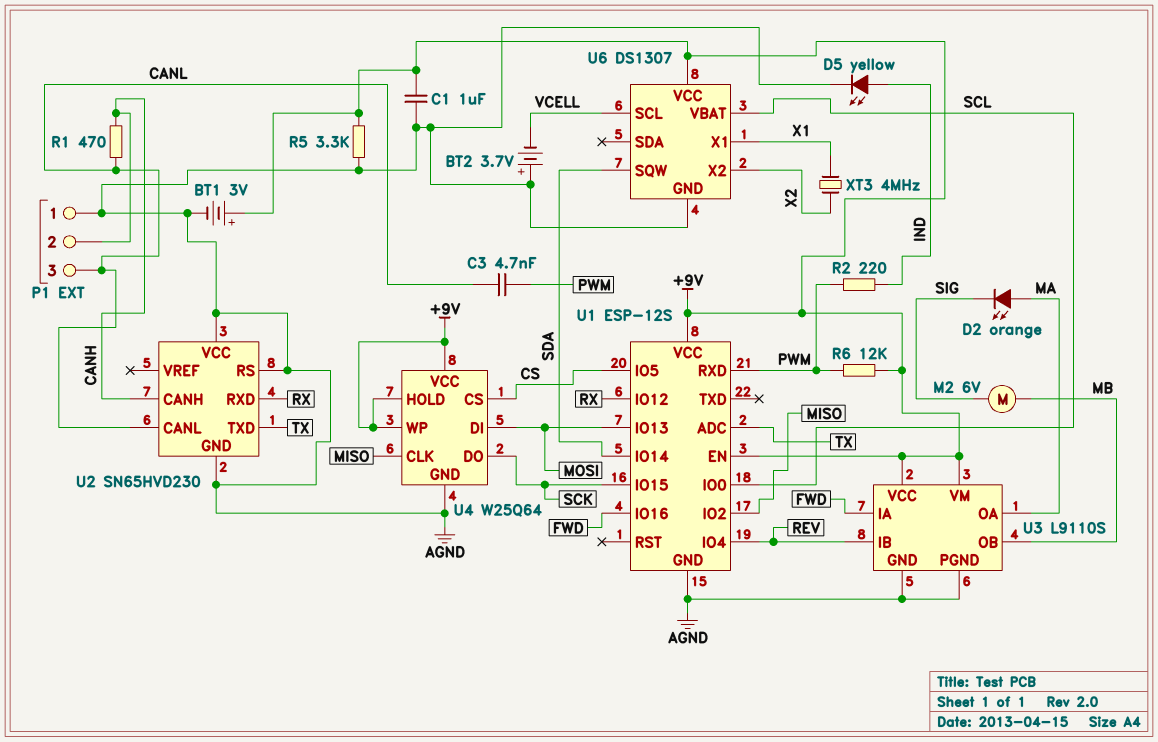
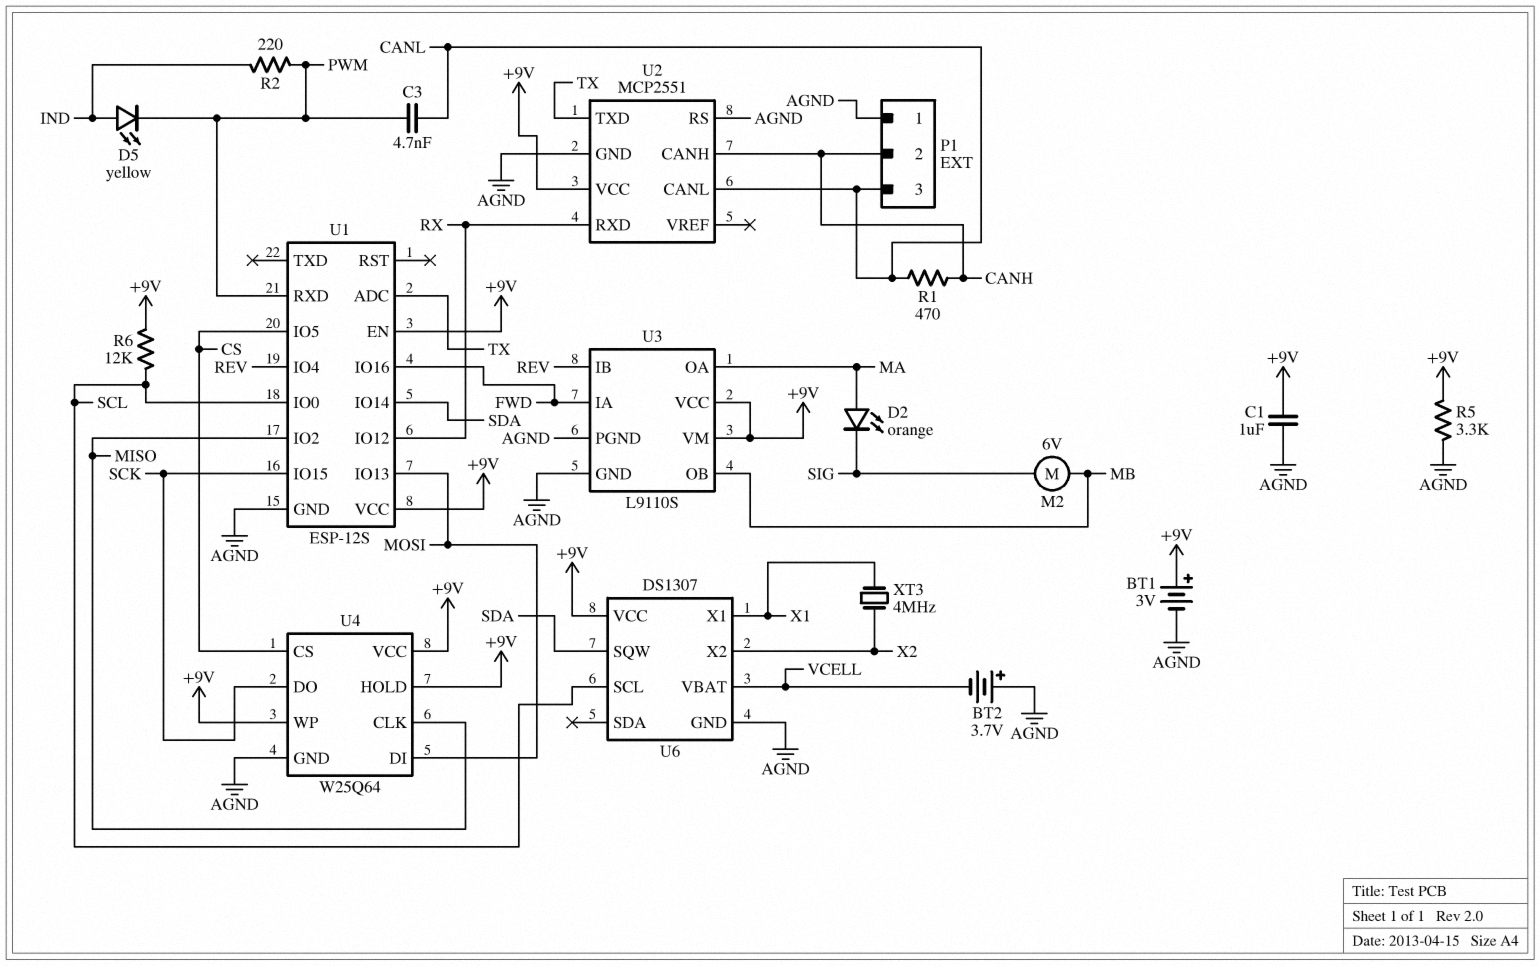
D5: LED yellow (A IND, K AGND) -> LED yellow (A IND, K PWM)
R6: 12k (+9V, PWM) -> 12k (+9V, SCL)
U2: SN65HVD230 -> MCP2551
U2 pin VCC: AGND -> +9V
U6 pin SCL: VCELL -> SCL
U6 pin VBAT: SCL -> VCELL

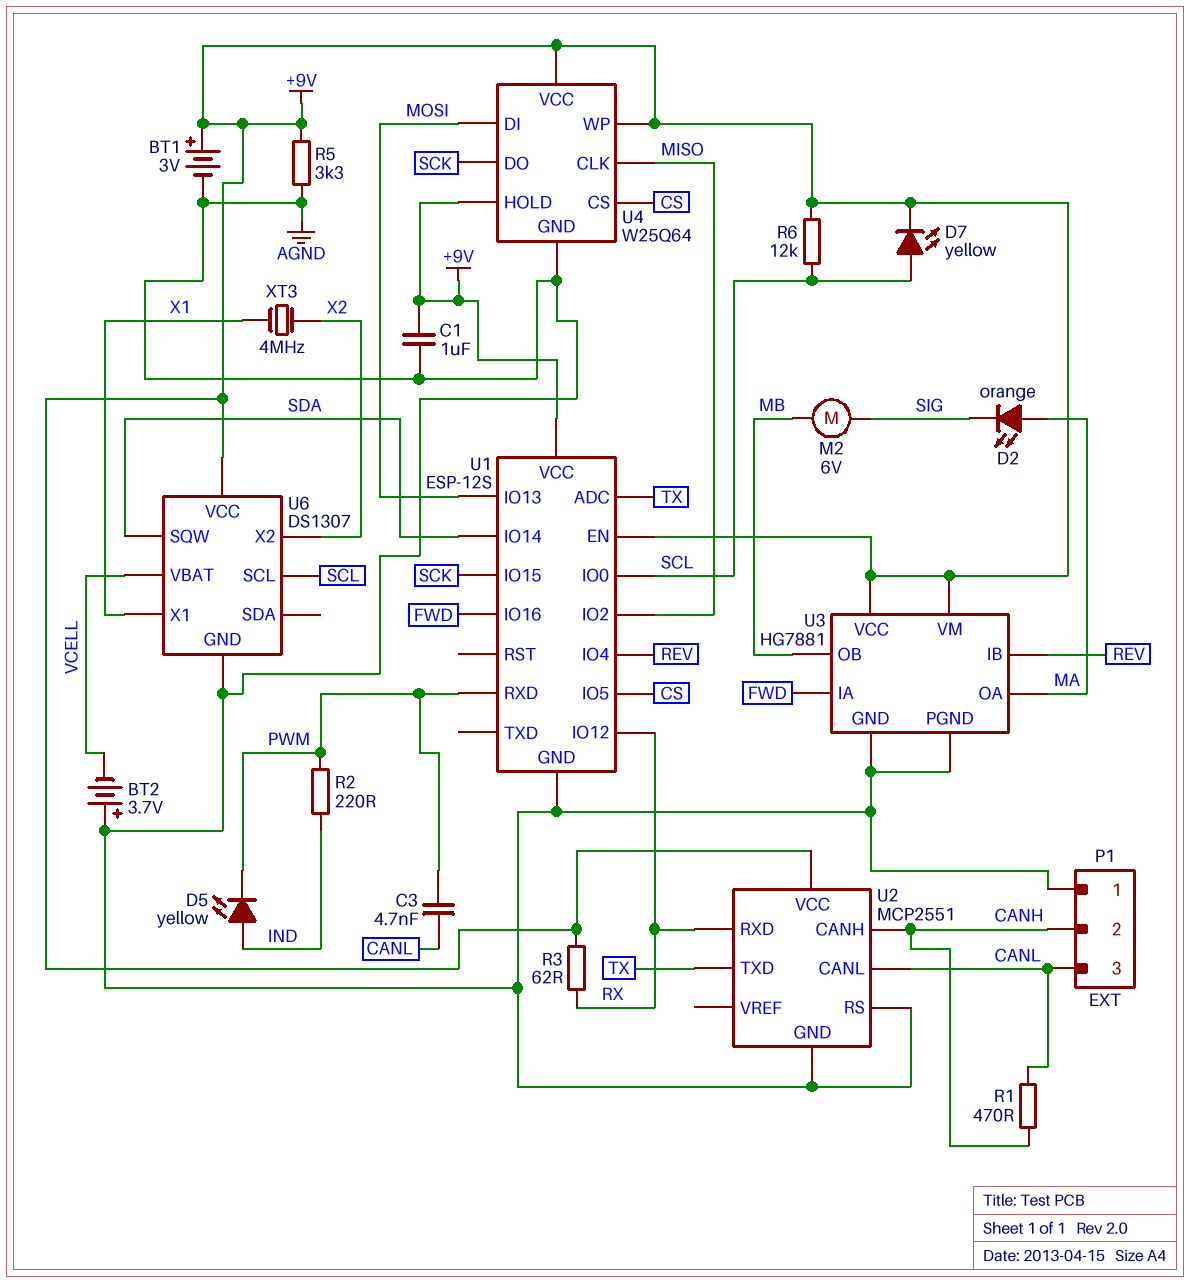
D7: none -> LED yellow (A SCL, K +9V)
R3: none -> 62 (+9V, RX)
U3: L9110S -> HG7881

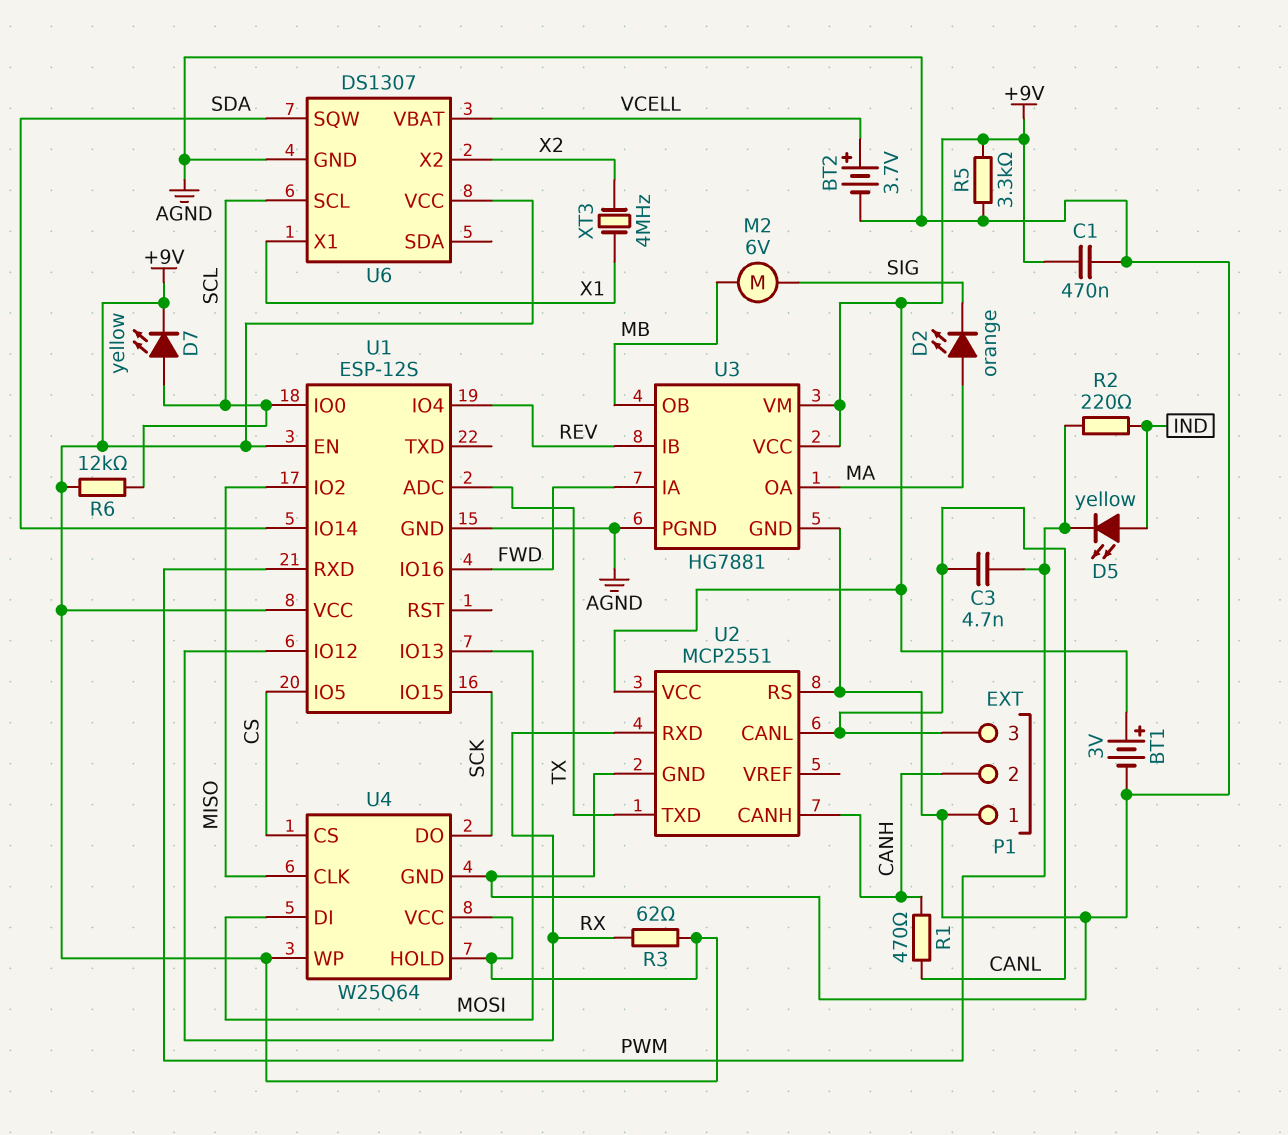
BT2: 3.7V (plus AGND, minus VCELL) -> 3.7V (plus VCELL, minus AGND)
C1: 1uF (+9V, AGND) -> 470nF (+9V, AGND)

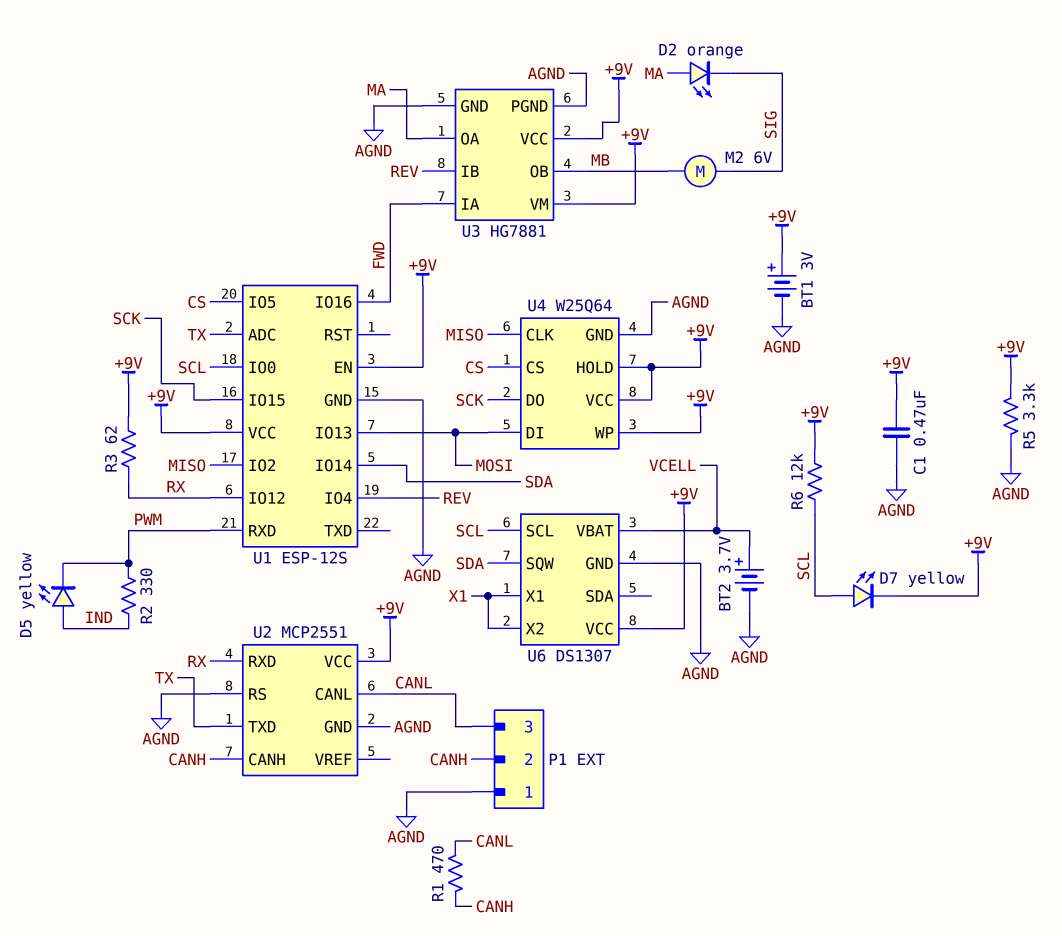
C3: 4.7nF (CANL, PWM) -> none
R2: 220 (IND, PWM) -> 330 (IND, PWM)
U6 pin X2: X2 -> X1
XT3: 4MHz (X1, X2) -> none

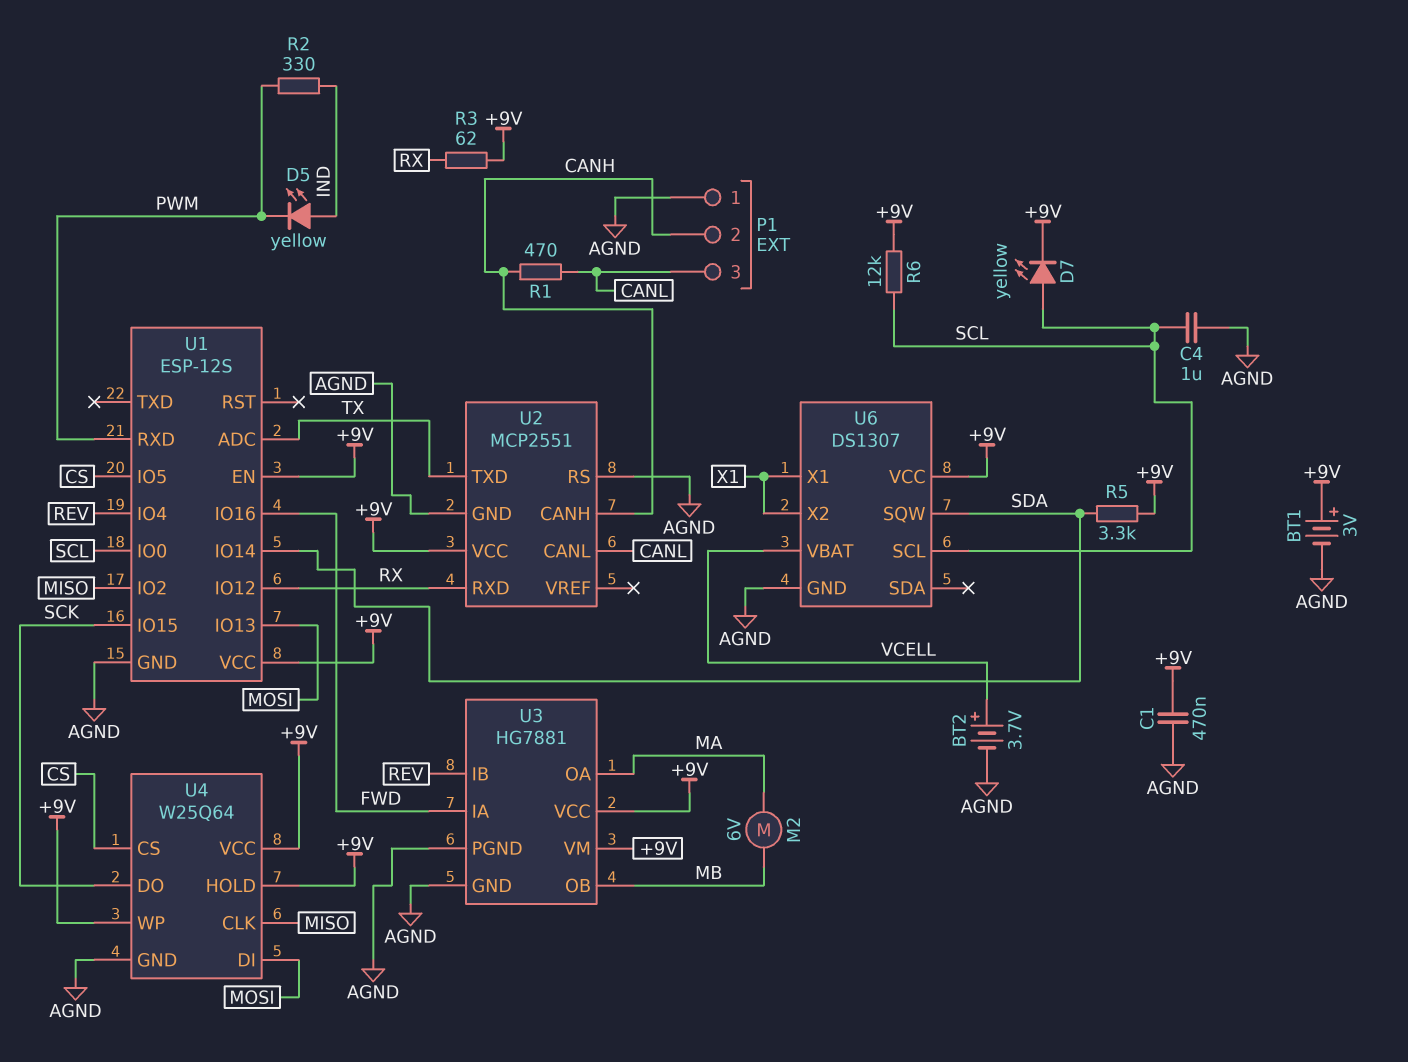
C4: none -> 1uF (AGND, SCL)
D2: LED orange (A MA, K SIG) -> none
M2: motor 6V (MB, SIG) -> motor 6V (MA, MB)
R5: 3.3k (+9V, AGND) -> 3.3k (+9V, SDA)

